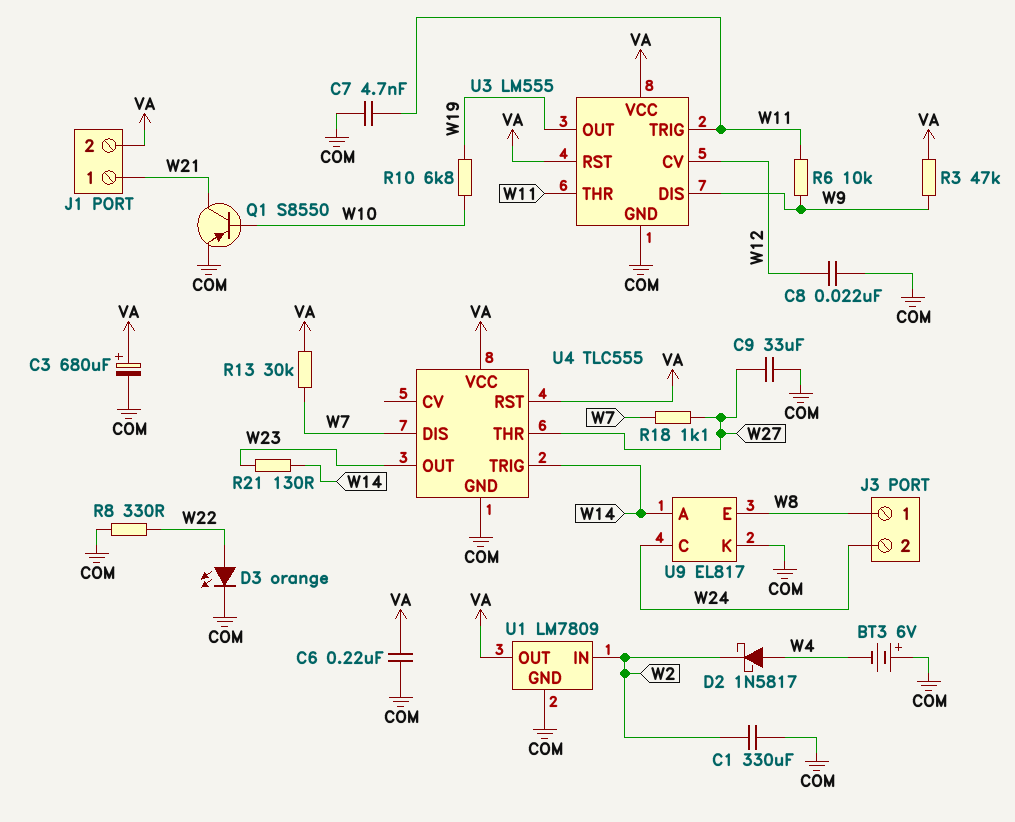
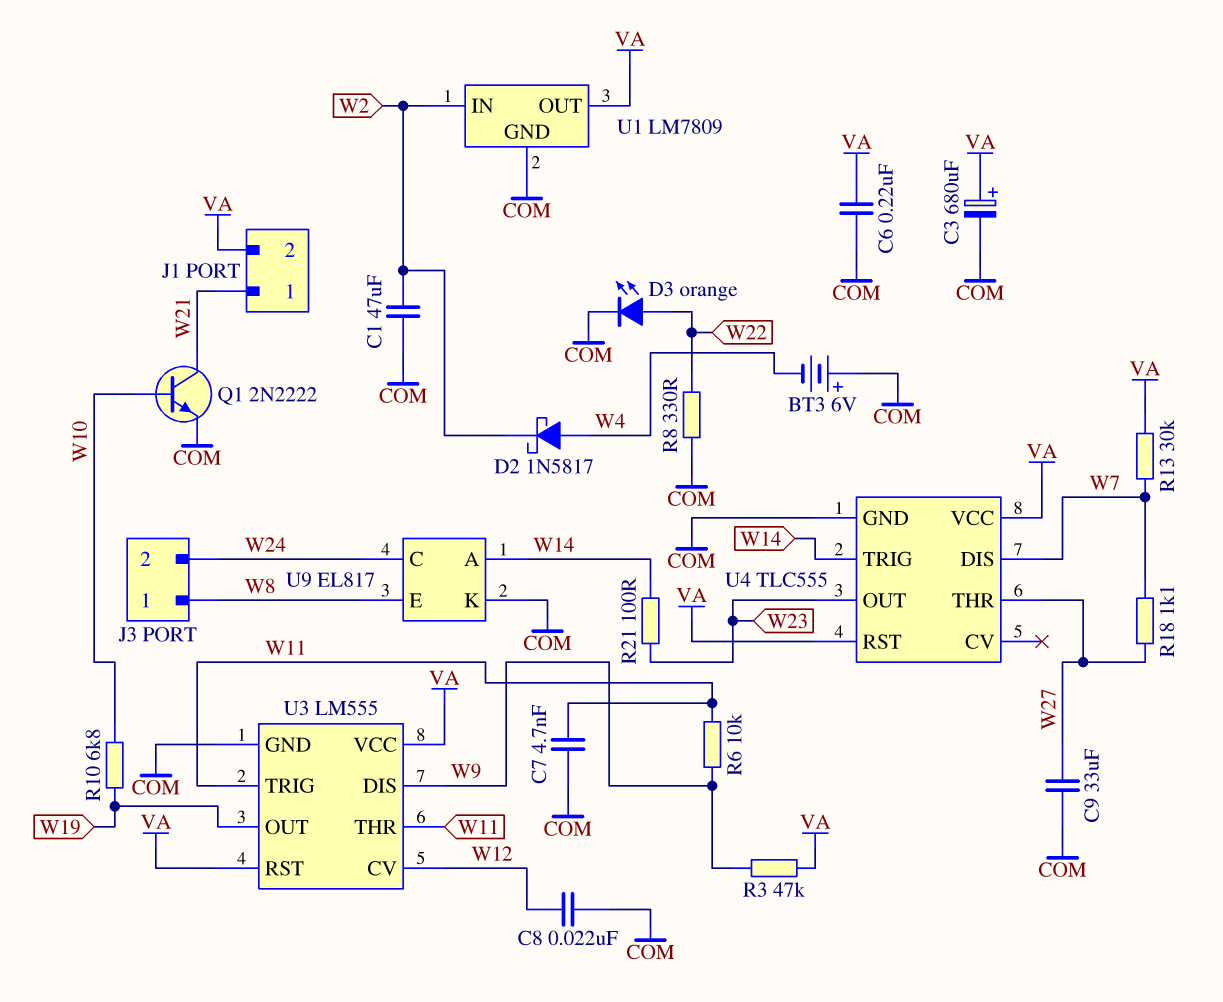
C1: 330uF (COM, W2) -> 47uF (COM, W2)
Q1: PNP S8550 (B W10, C W21, E COM) -> NPN 2N2222 (B W10, C W21, E COM)
R21: 130 (W14, W23) -> 100 (W14, W23)

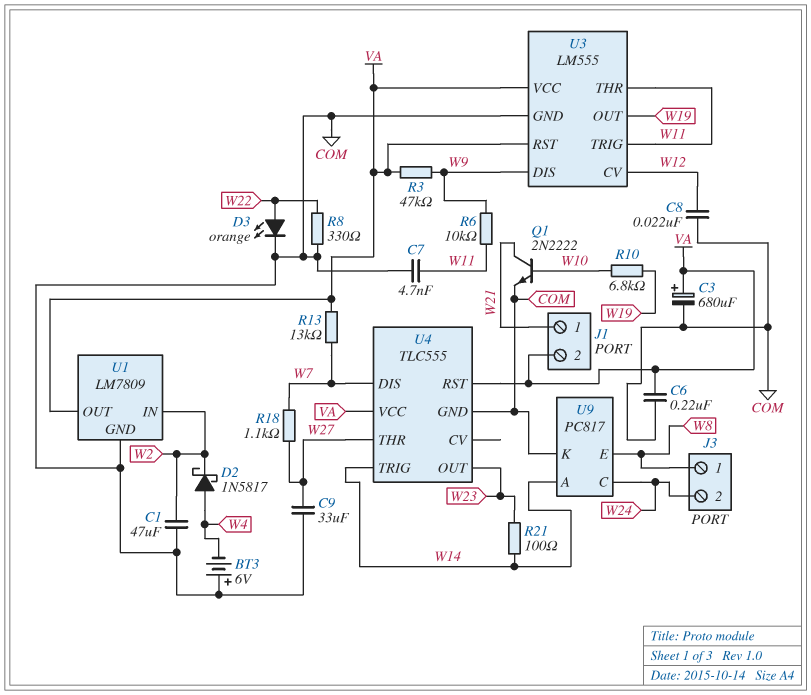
R13: 30k (VA, W7) -> 13k (VA, W7)
U9: EL817 -> PC817

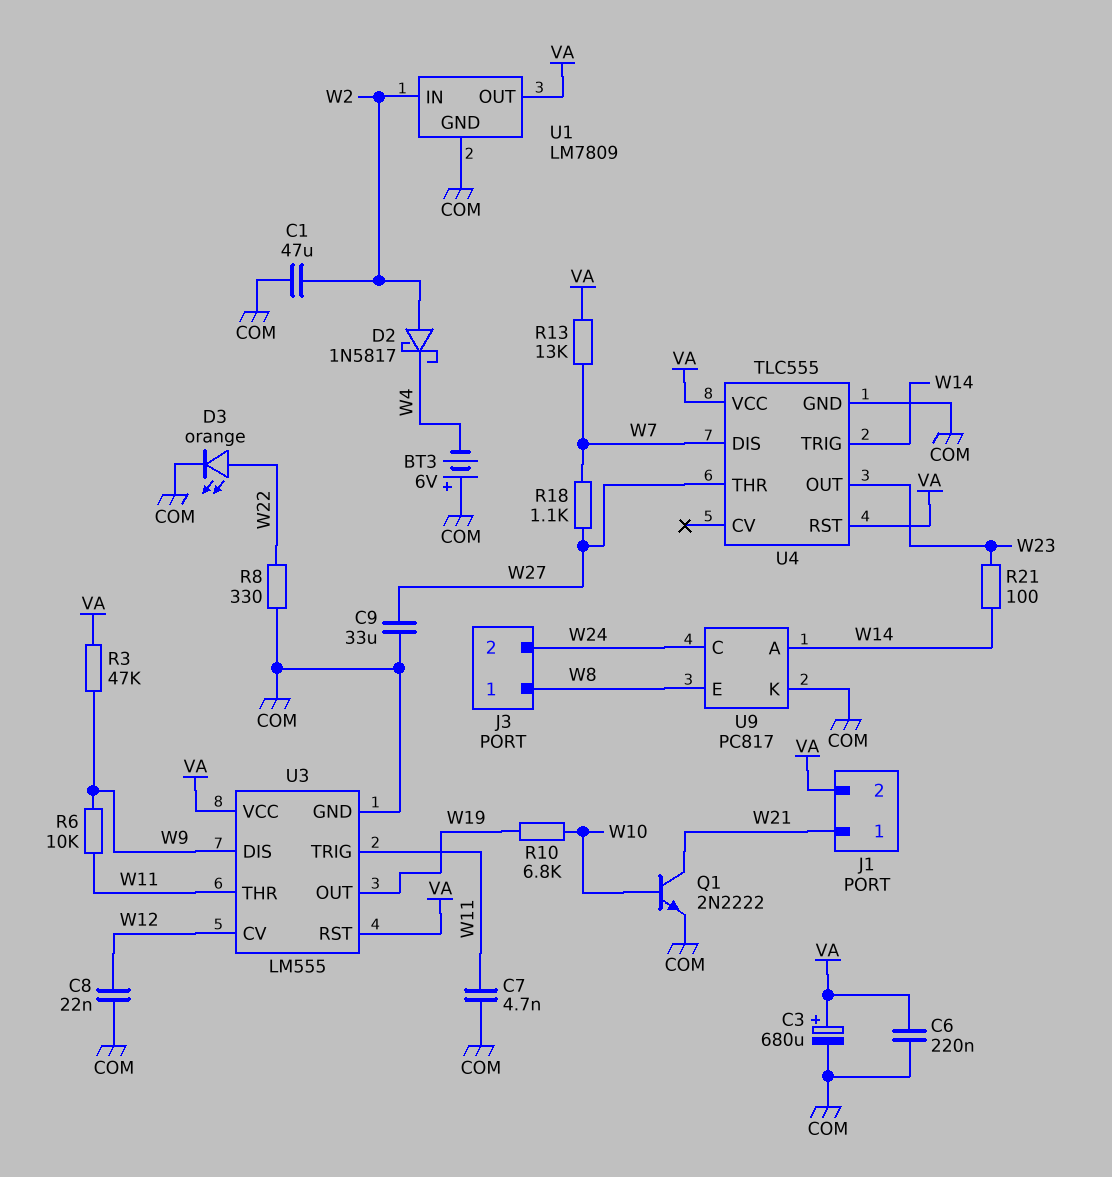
D2: schottky 1N5817 (A W4, K W2) -> schottky 1N5817 (A W2, K W4)

